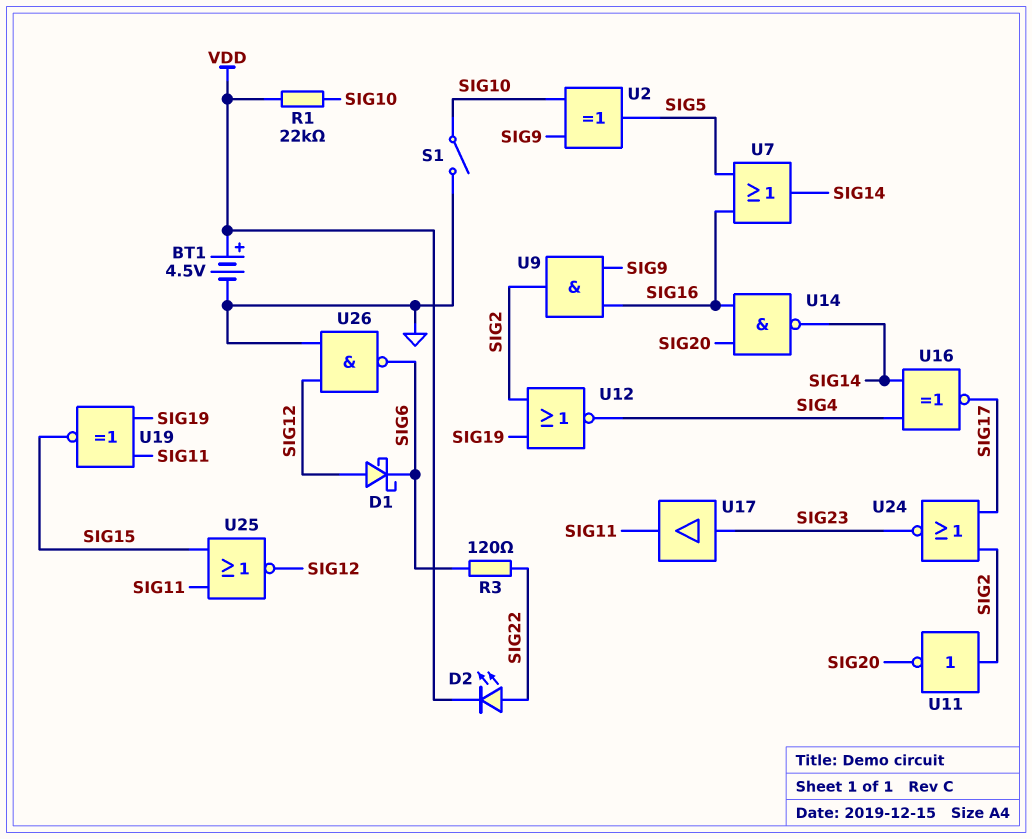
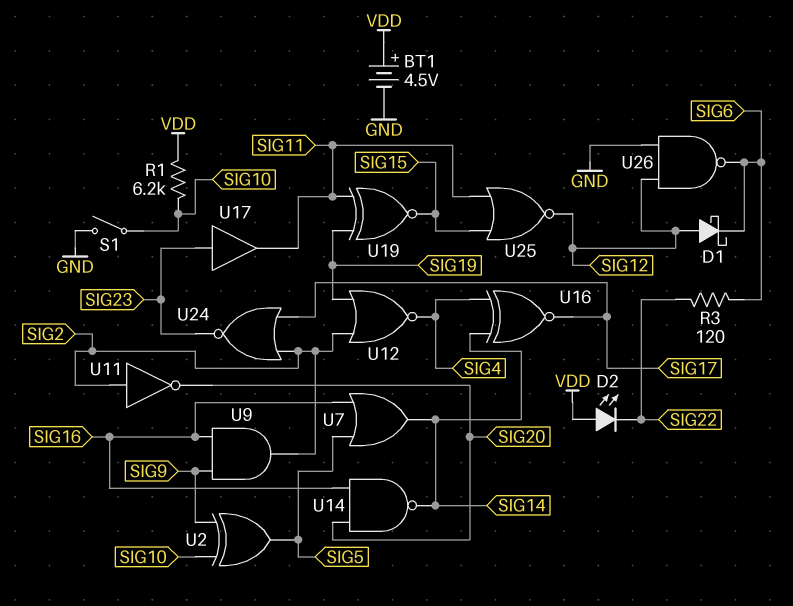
D2: LED (A SIG22, K VDD) -> LED (A VDD, K SIG22)
R1: 22k (SIG10, VDD) -> 6.2k (SIG10, VDD)

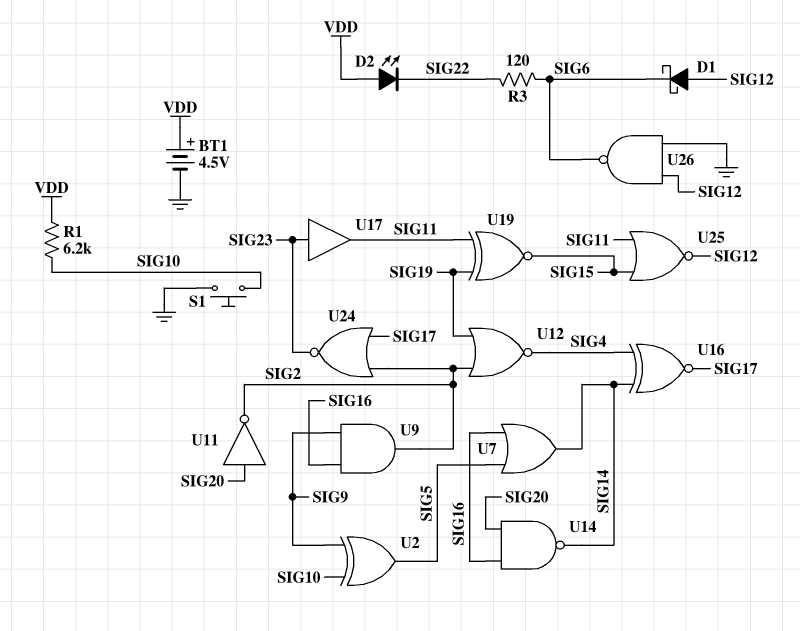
S1: switch (GND, SIG10) -> button (GND, SIG10)
U11: NOT (in SIG2, out SIG20) -> NOT (in SIG20, out SIG2)

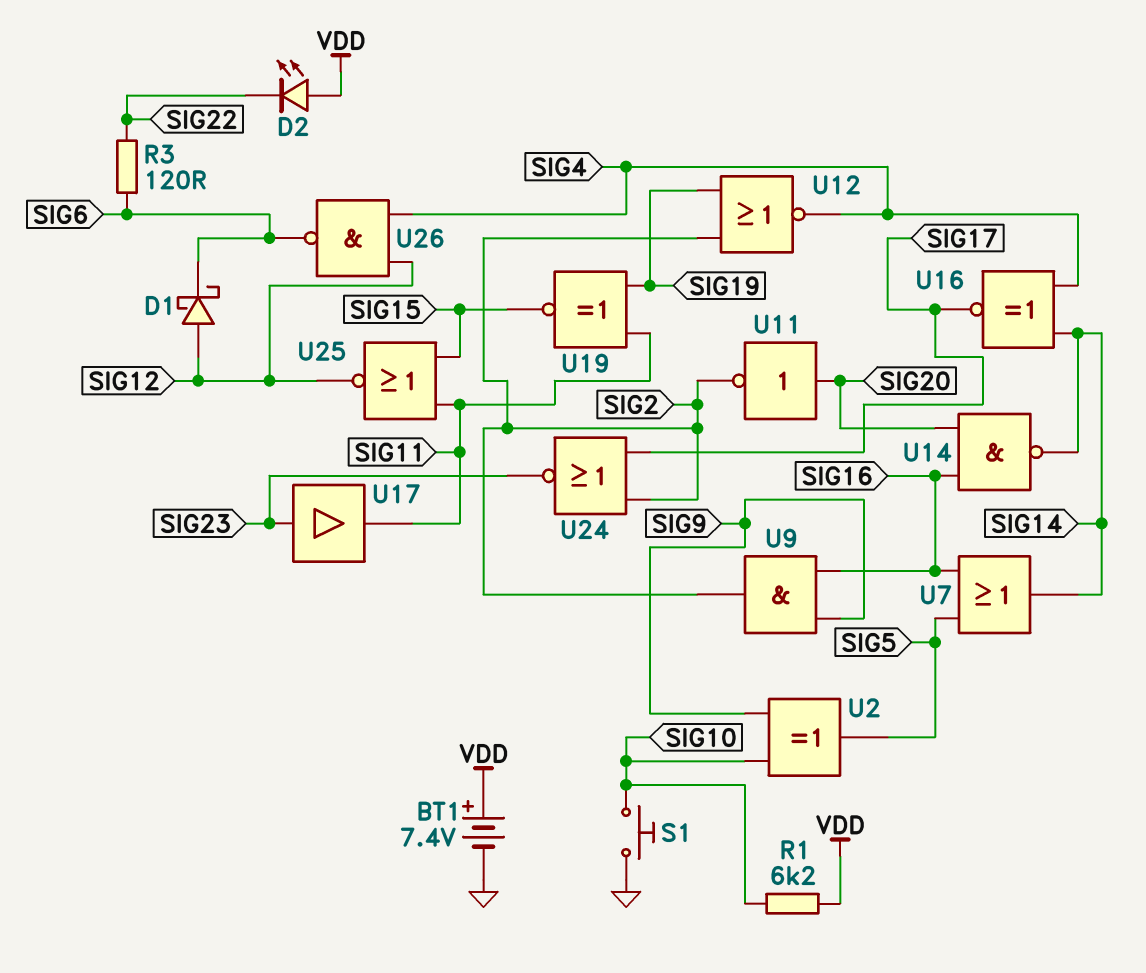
BT1: 4.5V (plus VDD, minus GND) -> 7.4V (plus VDD, minus GND)
U26: NAND (in GND, in SIG12, out SIG6) -> NAND (in SIG4, in SIG12, out SIG6)

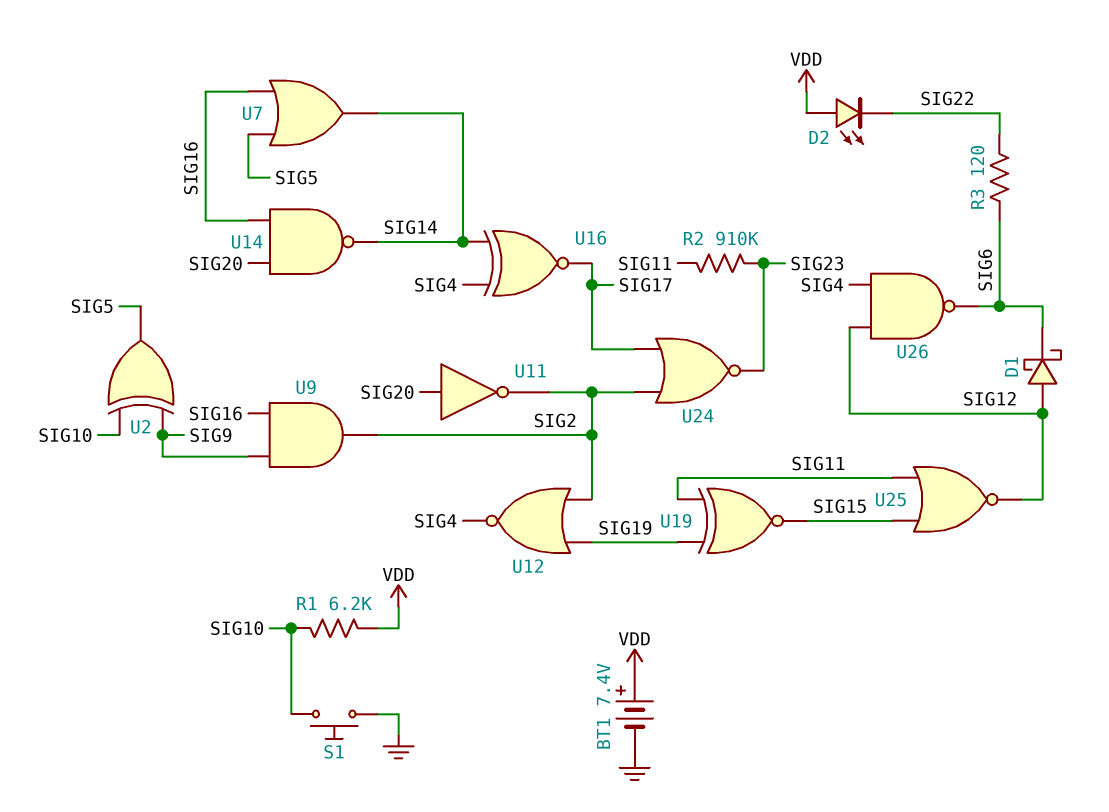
R2: none -> 910k (SIG11, SIG23)
U17: buffer (in SIG23, out SIG11) -> none

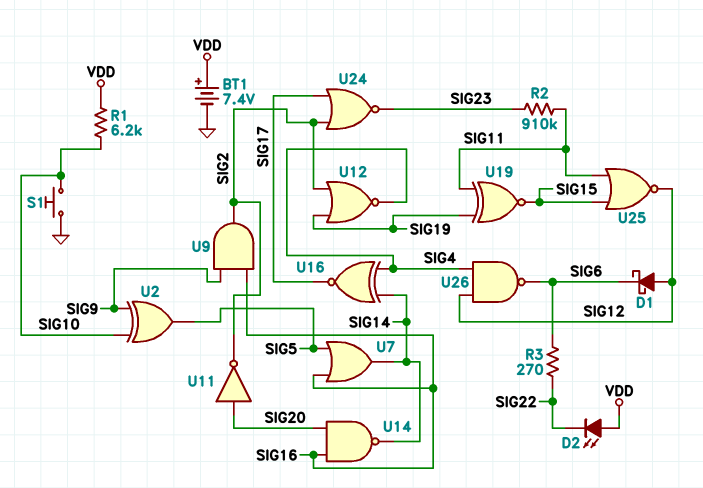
R3: 120 (SIG6, SIG22) -> 270 (SIG6, SIG22)

